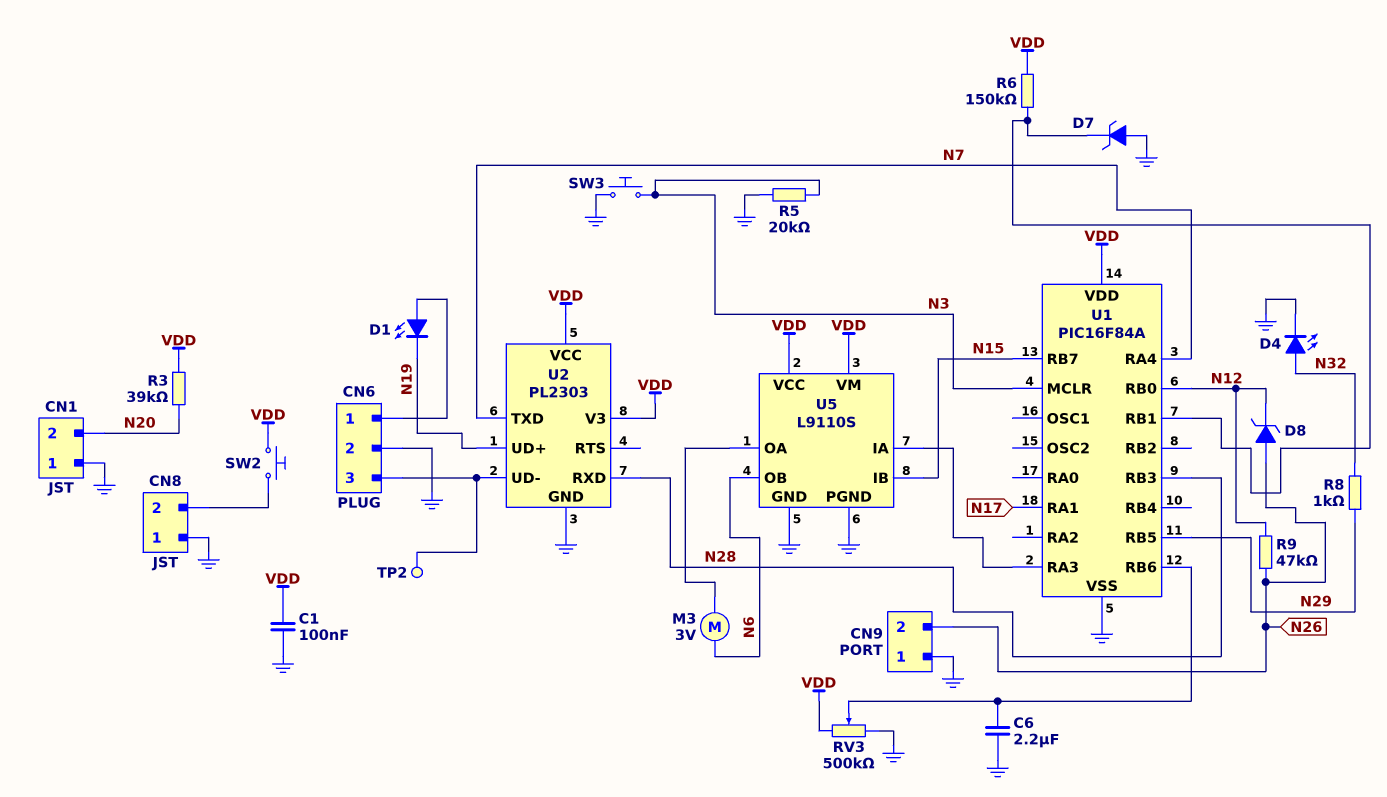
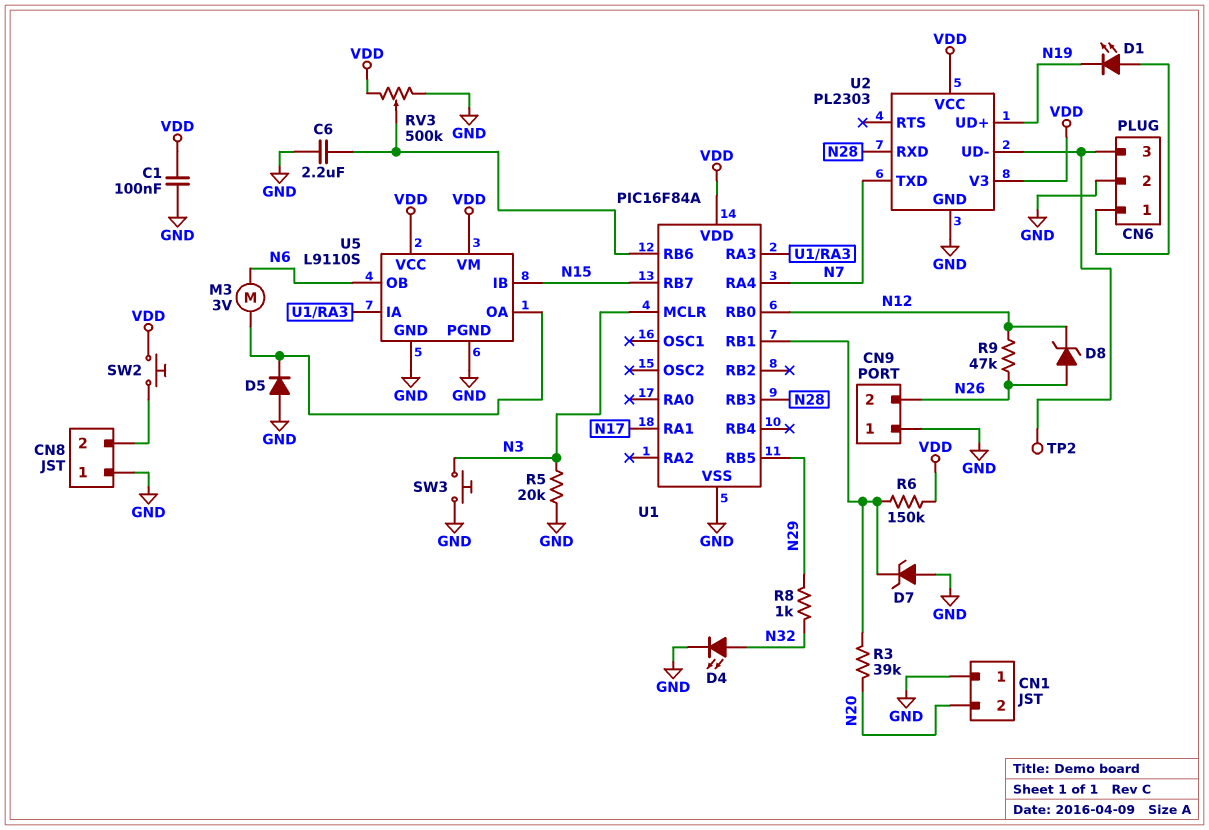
D5: none -> diode (A GND, K U5/OA)
R3: 39k (N20, VDD) -> 39k (N20, U1/RB1)

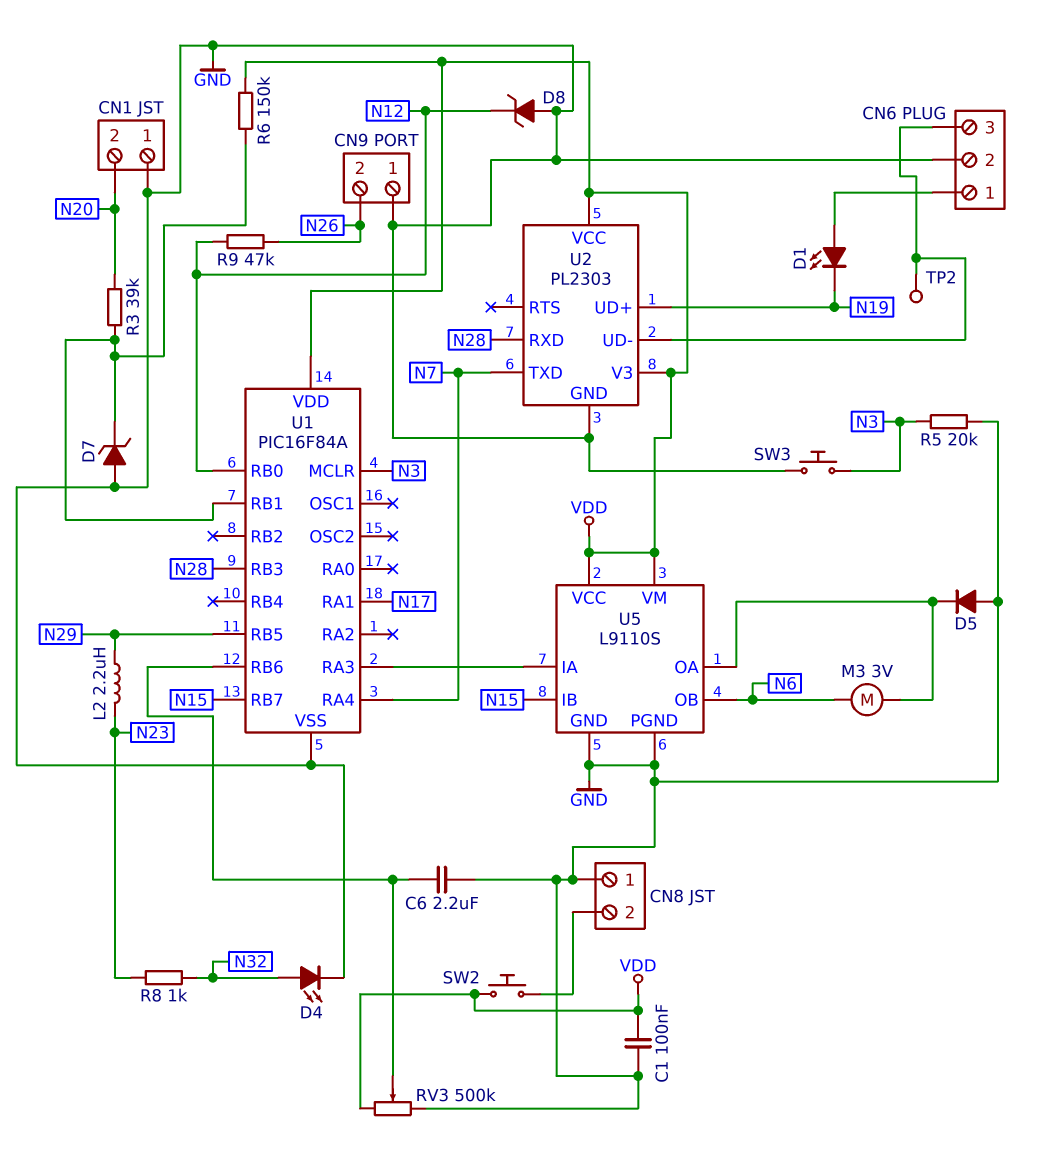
D8: zener (A N26, K N12) -> zener (A GND, K N12)
L2: none -> 2.2uH (N23, N29)
R8: 1k (N29, N32) -> 1k (N23, N32)

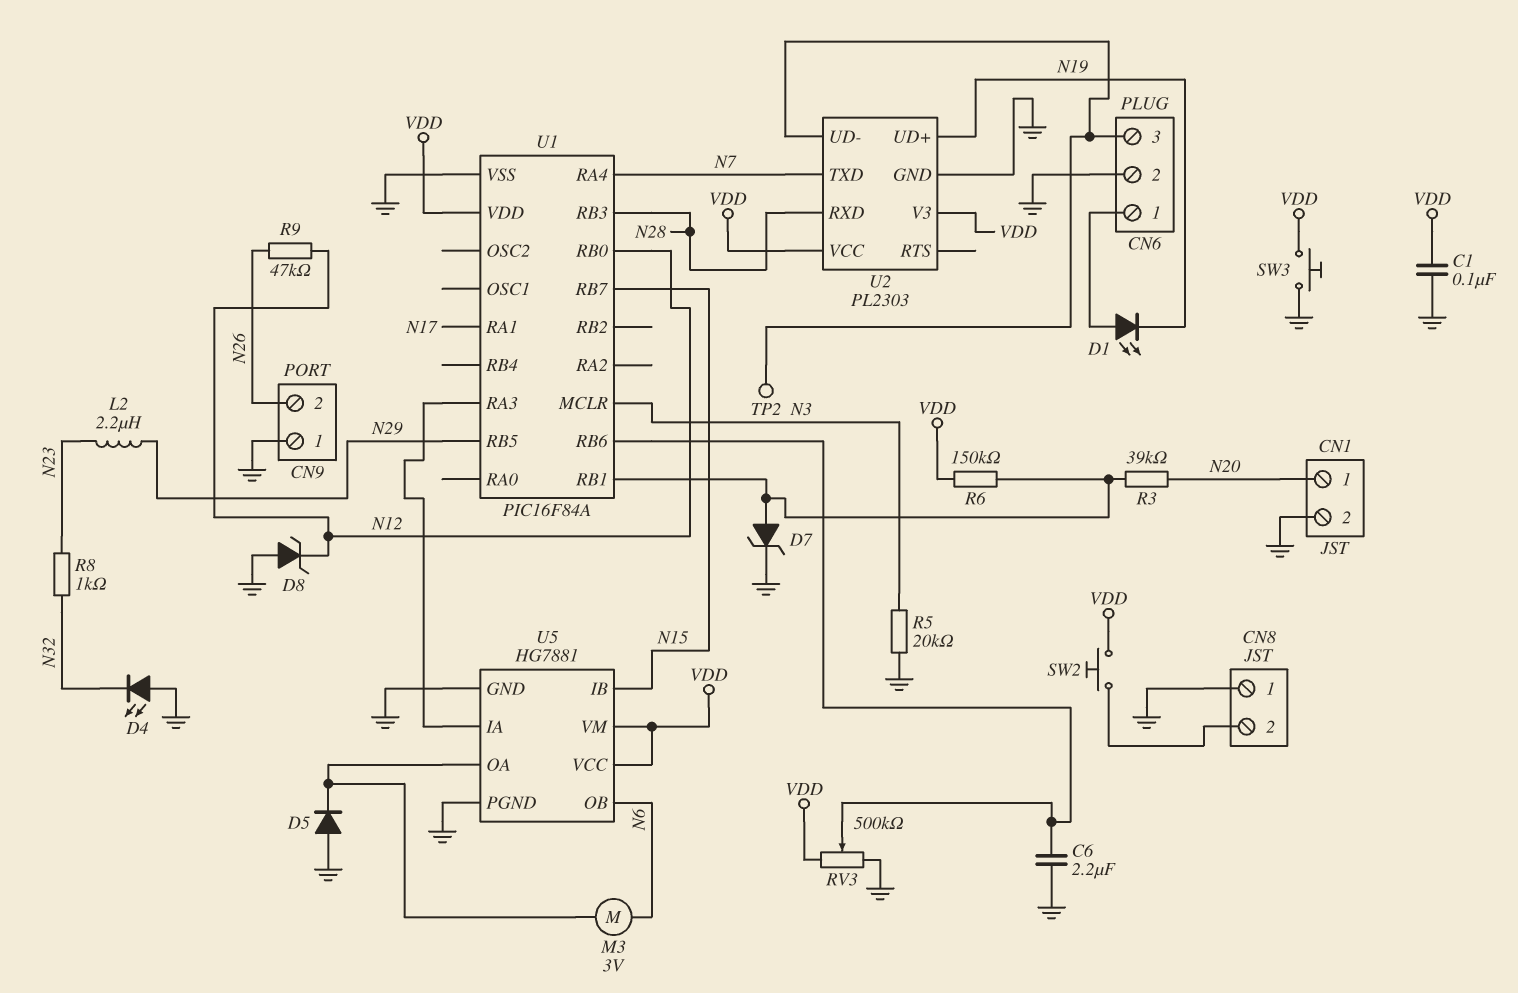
CN1 pin 1: GND -> N20
CN1 pin 2: N20 -> GND
D4: LED (A N32, K GND) -> LED (A GND, K N32)
D7: zener (A GND, K U1/RB1) -> zener (A U1/RB1, K GND)
SW3: button (GND, N3) -> button (GND, VDD)
U5: L9110S -> HG7881

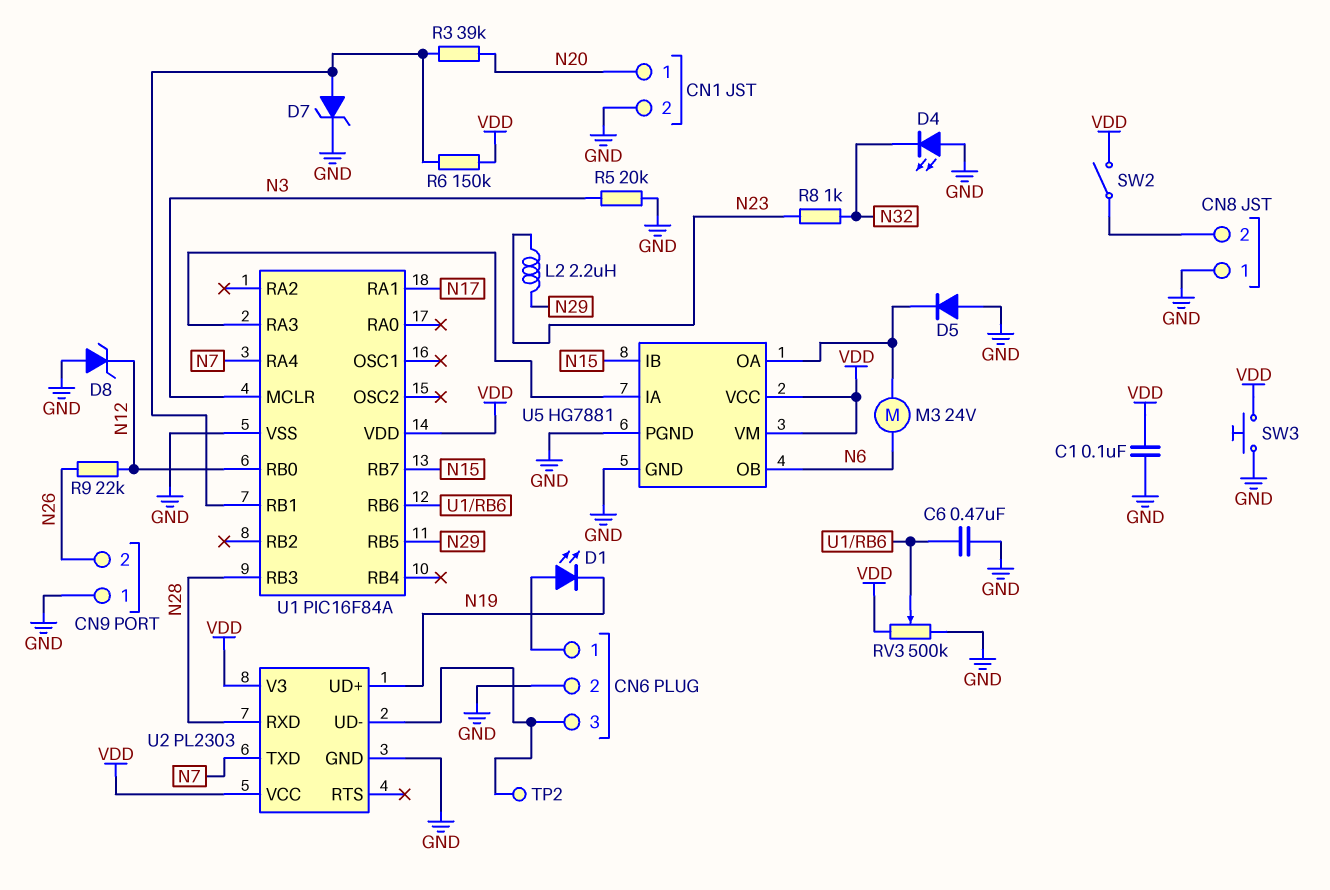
C6: 2.2uF (GND, U1/RB6) -> 470nF (GND, U1/RB6)
M3: motor 3V (N6, U5/OA) -> motor 24V (N6, U5/OA)
R9: 47k (N12, N26) -> 22k (N12, N26)
SW2: button (CN8/2, VDD) -> switch (CN8/2, VDD)

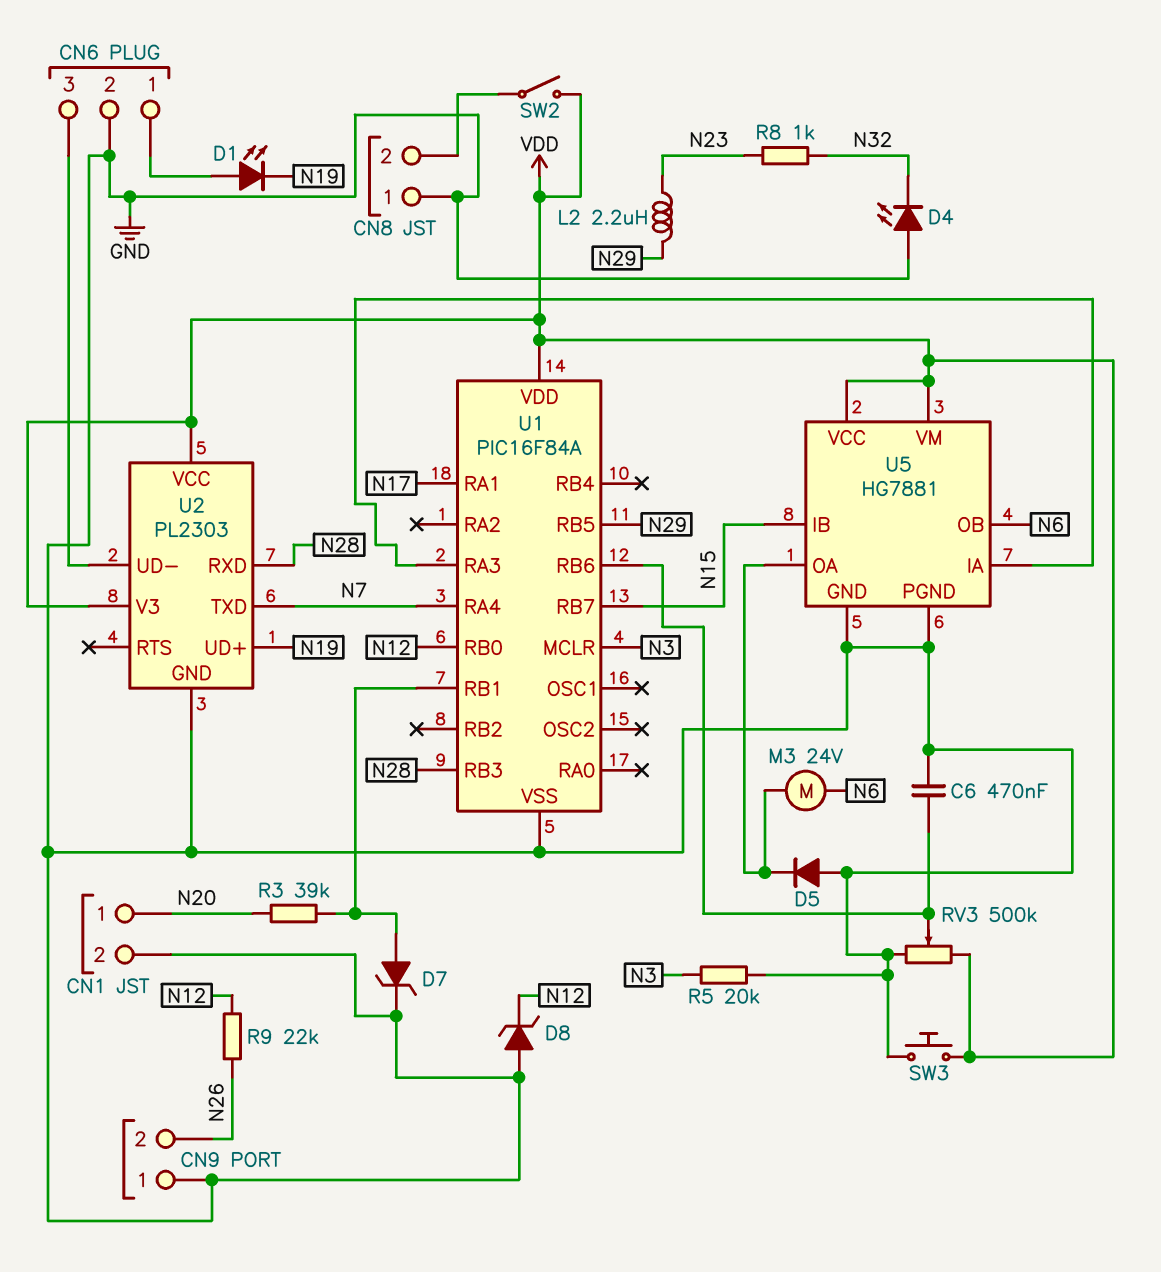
C1: 100nF (GND, VDD) -> none
R6: 150k (U1/RB1, VDD) -> none
TP2: test point (CN6/3) -> none

